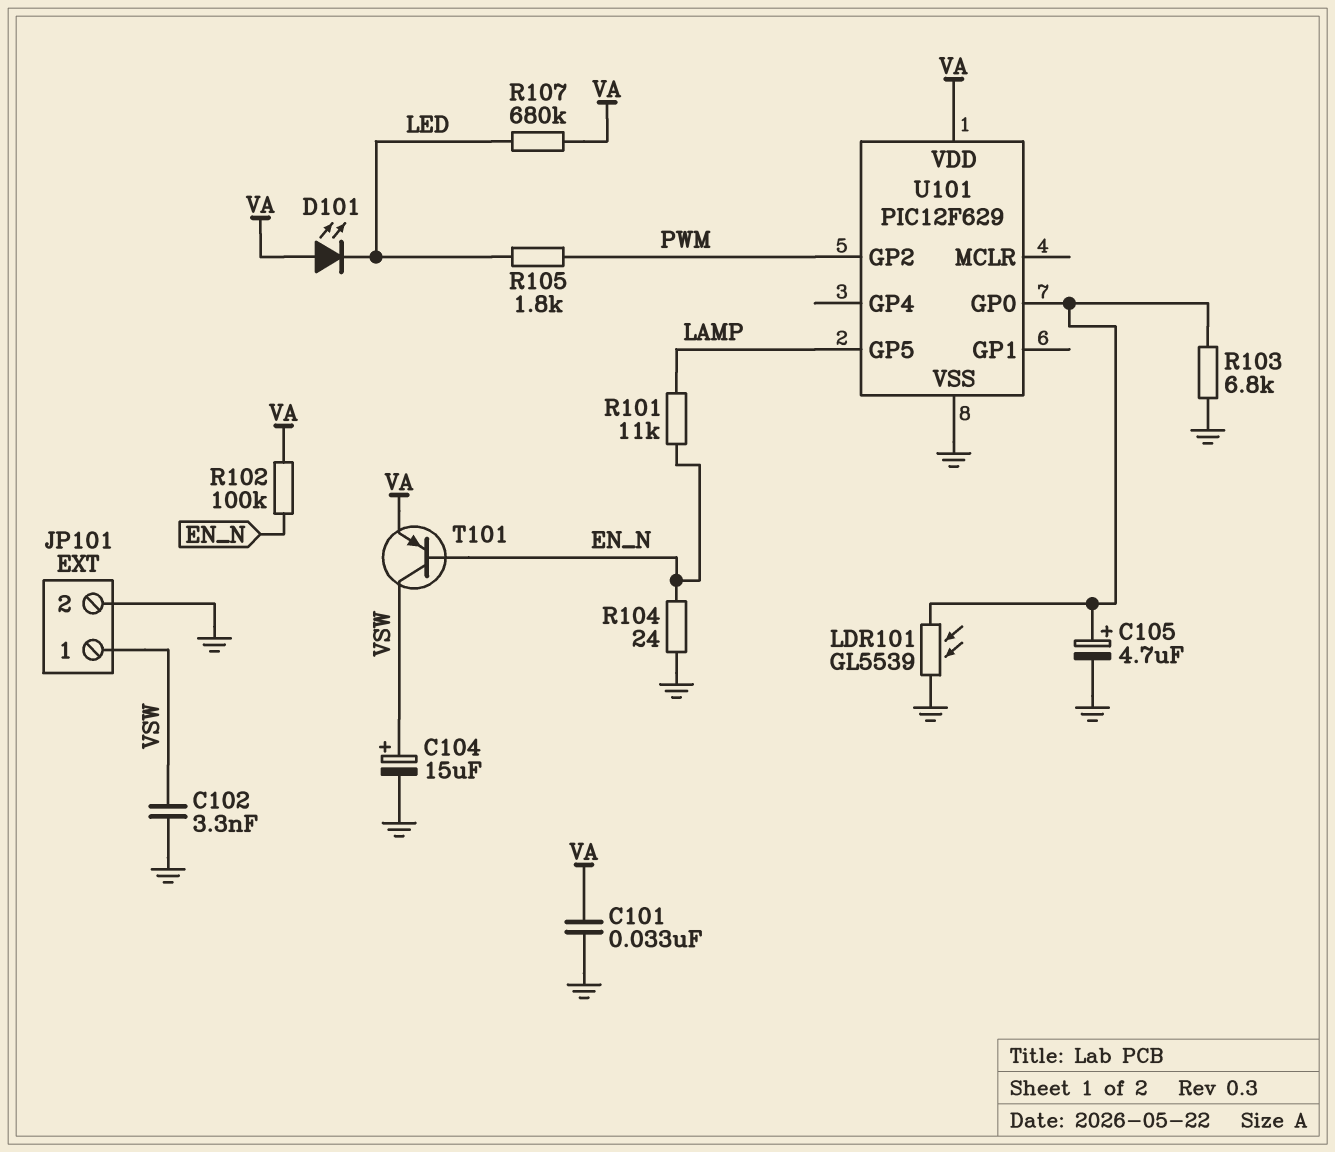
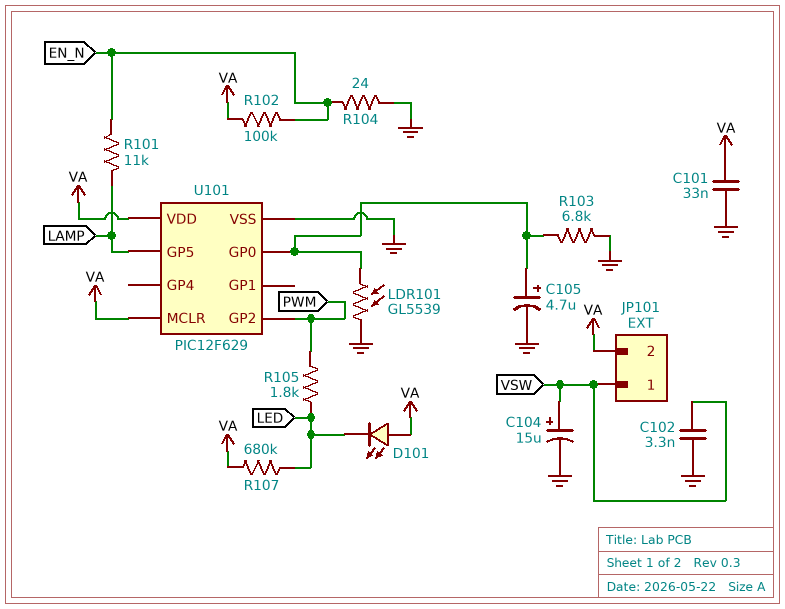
JP101 pin 2: GND -> VA
T101: PNP (B EN_N, C VSW, E VA) -> none
U101 pin MCLR: none -> VA

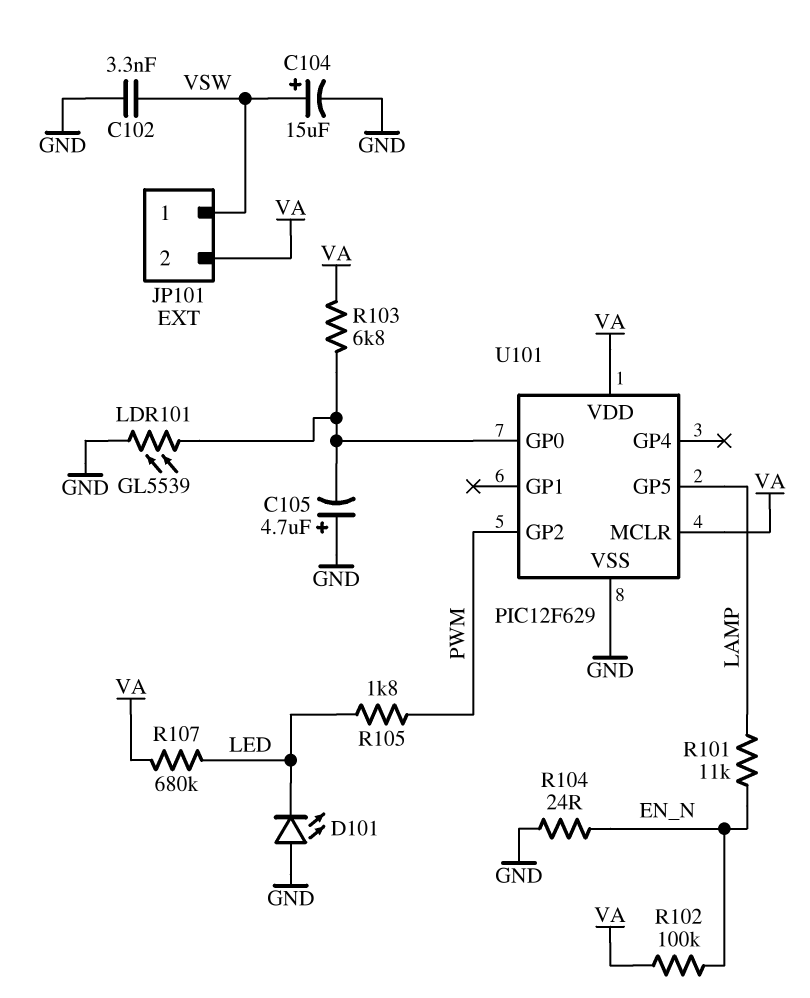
C101: 33nF (GND, VA) -> none
C105: 4.7uF (plus U101/GP0, minus GND) -> 4.7uF (plus GND, minus U101/GP0)
D101: LED (A VA, K LED) -> LED (A GND, K LED)
R103: 6.8k (GND, U101/GP0) -> 6.8k (U101/GP0, VA)

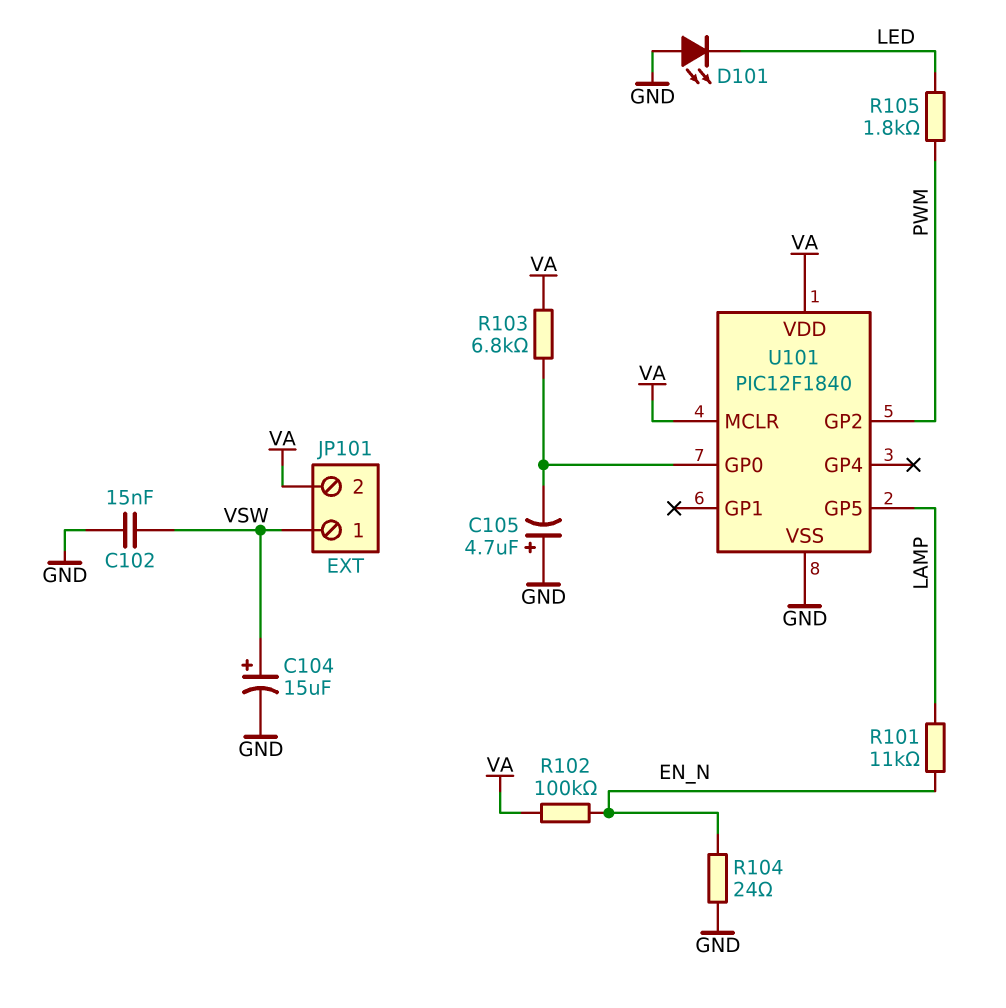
C102: 3.3nF (GND, VSW) -> 15nF (GND, VSW)
LDR101: GL5539 (GND, U101/GP0) -> none
R107: 680k (LED, VA) -> none
U101: PIC12F629 -> PIC12F1840

